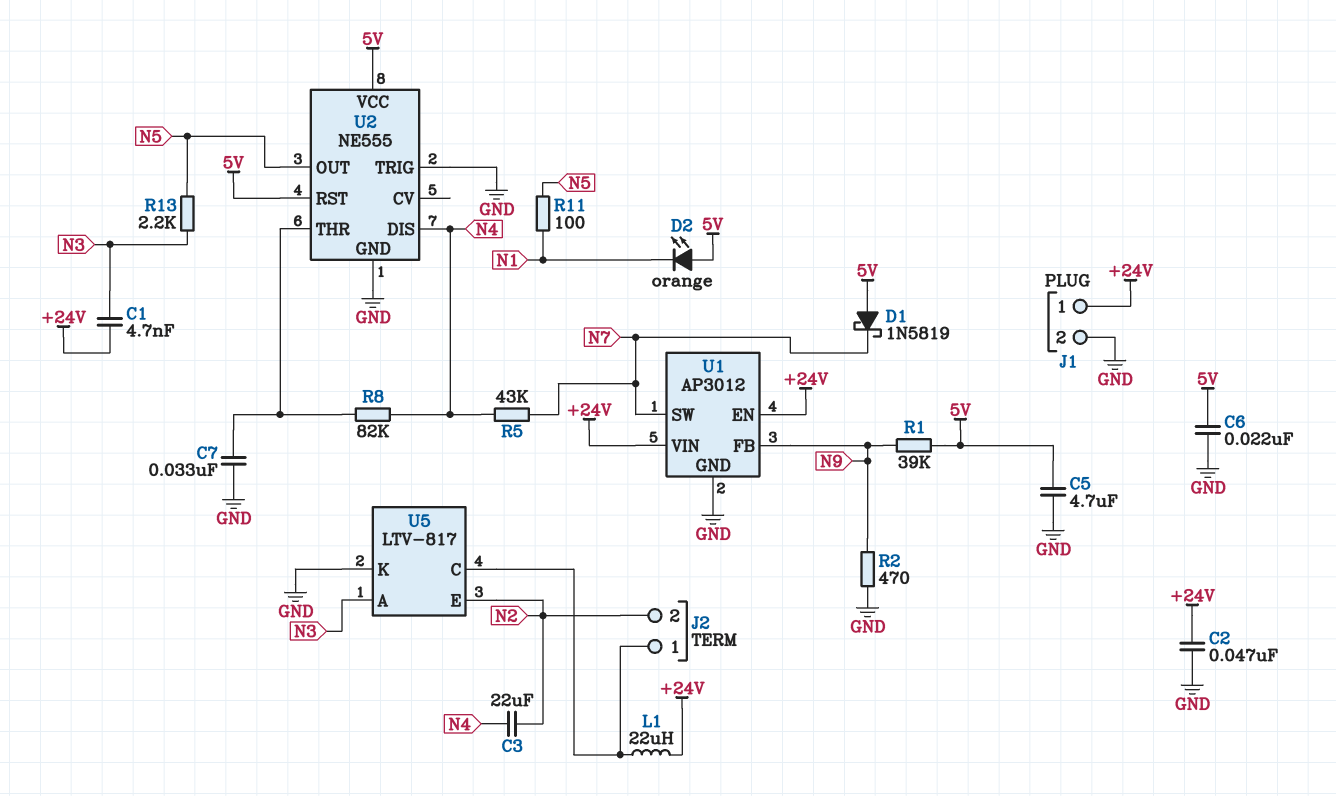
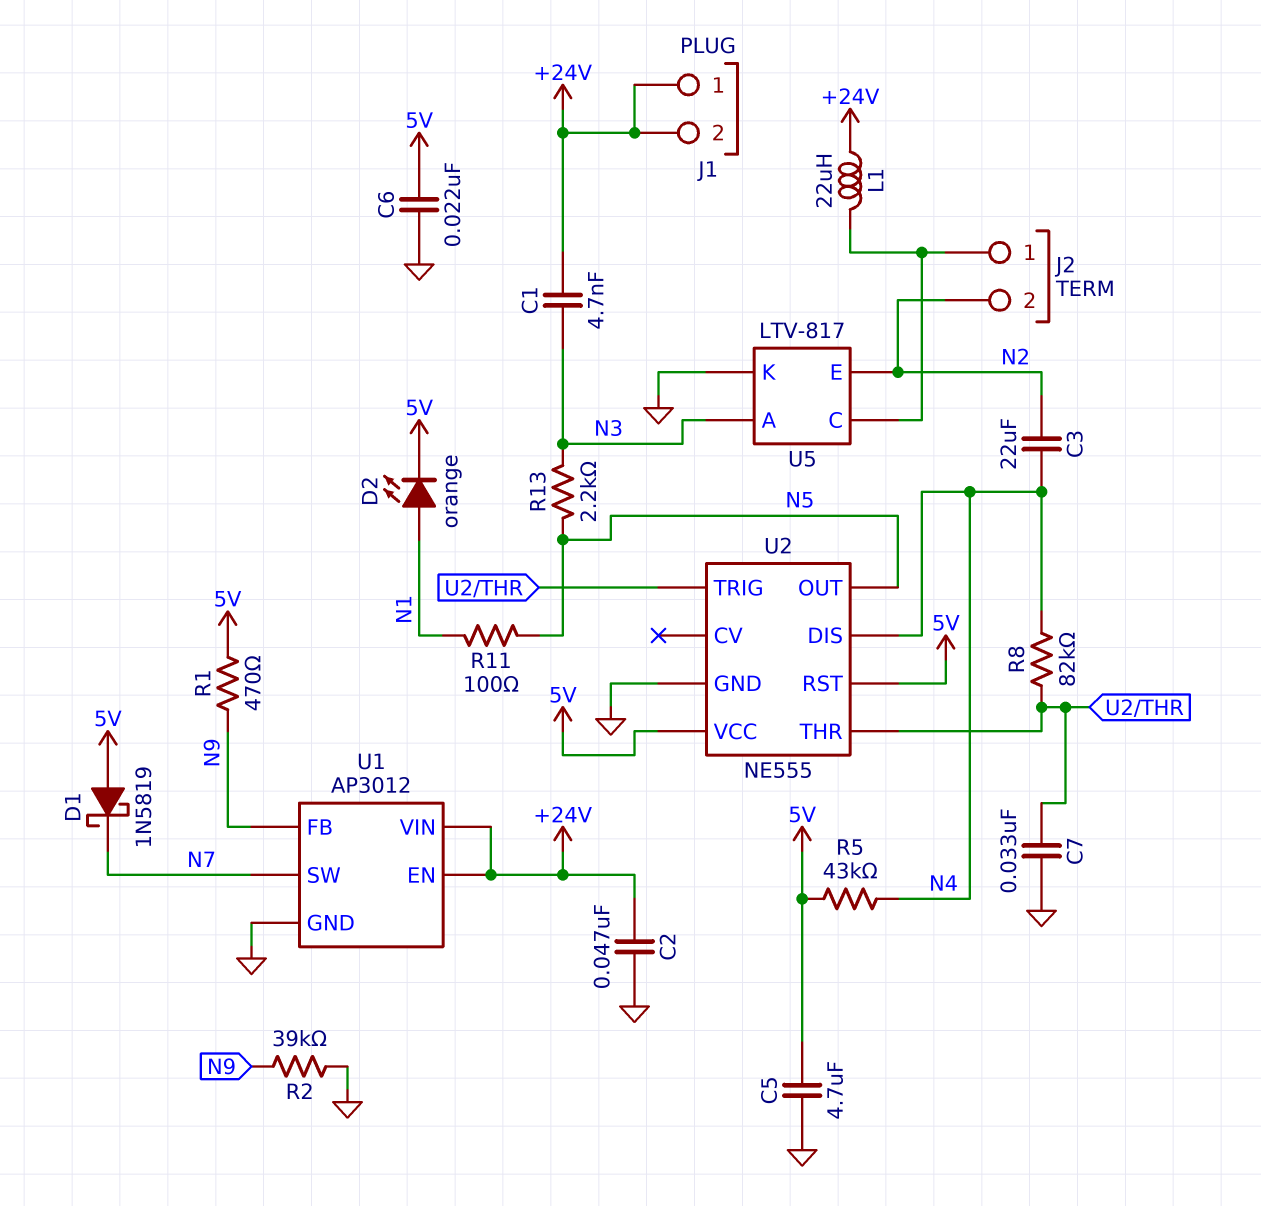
D2: LED orange (A 5V, K N1) -> LED orange (A N1, K 5V)
J1 pin 2: GND -> +24V
R1: 39k (5V, N9) -> 470 (5V, N9)
R2: 470 (GND, N9) -> 39k (GND, N9)
R5: 43k (N4, N7) -> 43k (5V, N4)
U2 pin TRIG: GND -> U2/THR

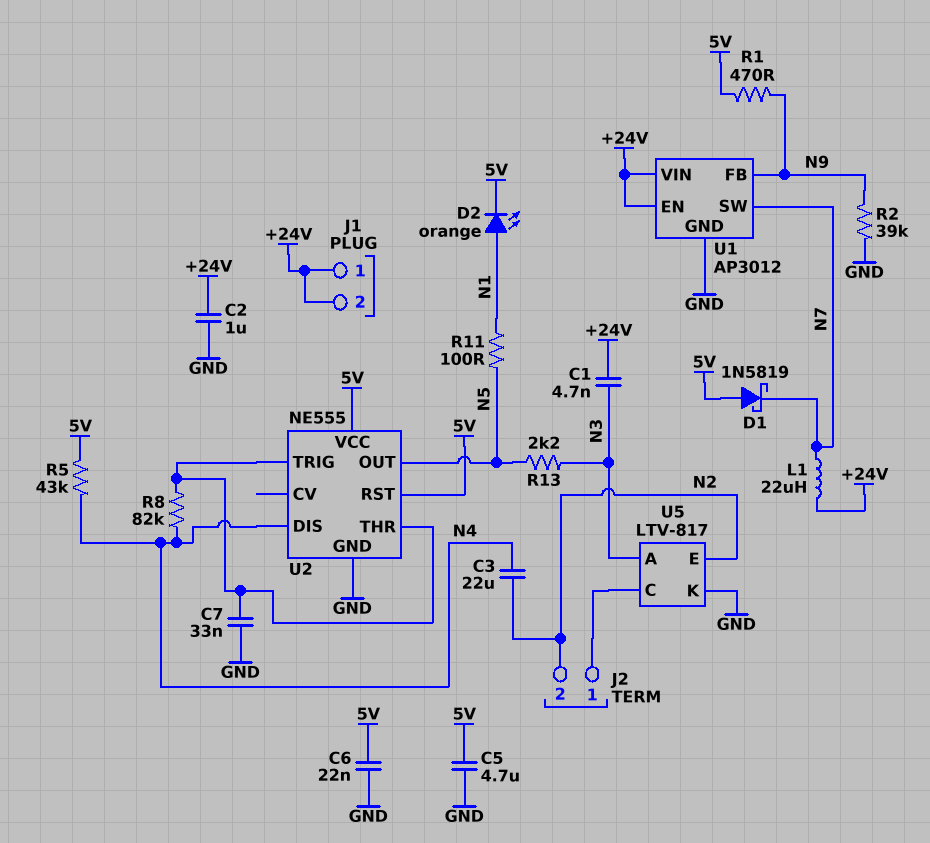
C2: 47nF (+24V, GND) -> 1uF (+24V, GND)
L1: 22uH (+24V, J2/1) -> 22uH (+24V, N7)

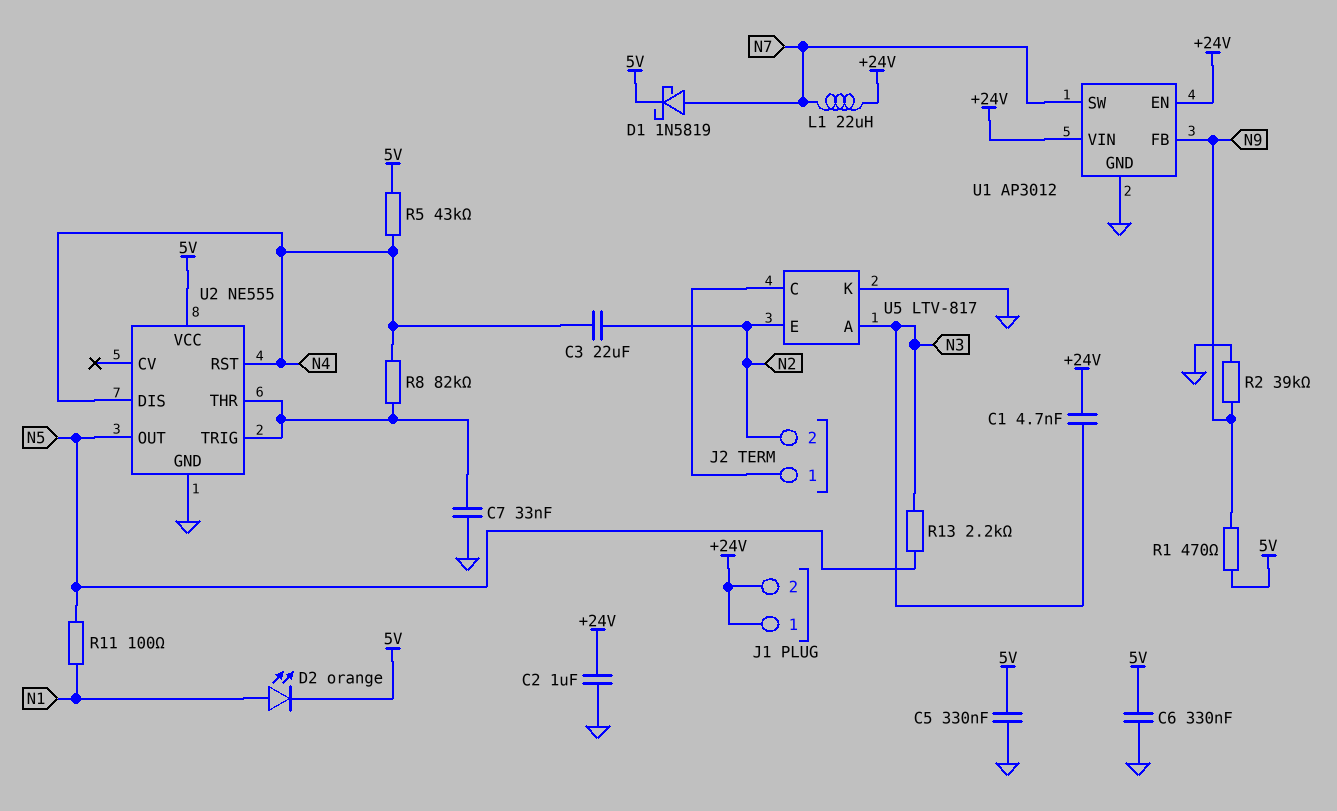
C5: 4.7uF (5V, GND) -> 330nF (5V, GND)
C6: 22nF (5V, GND) -> 330nF (5V, GND)
D1: schottky 1N5819 (A 5V, K N7) -> schottky 1N5819 (A N7, K 5V)
U2 pin RST: 5V -> N4

